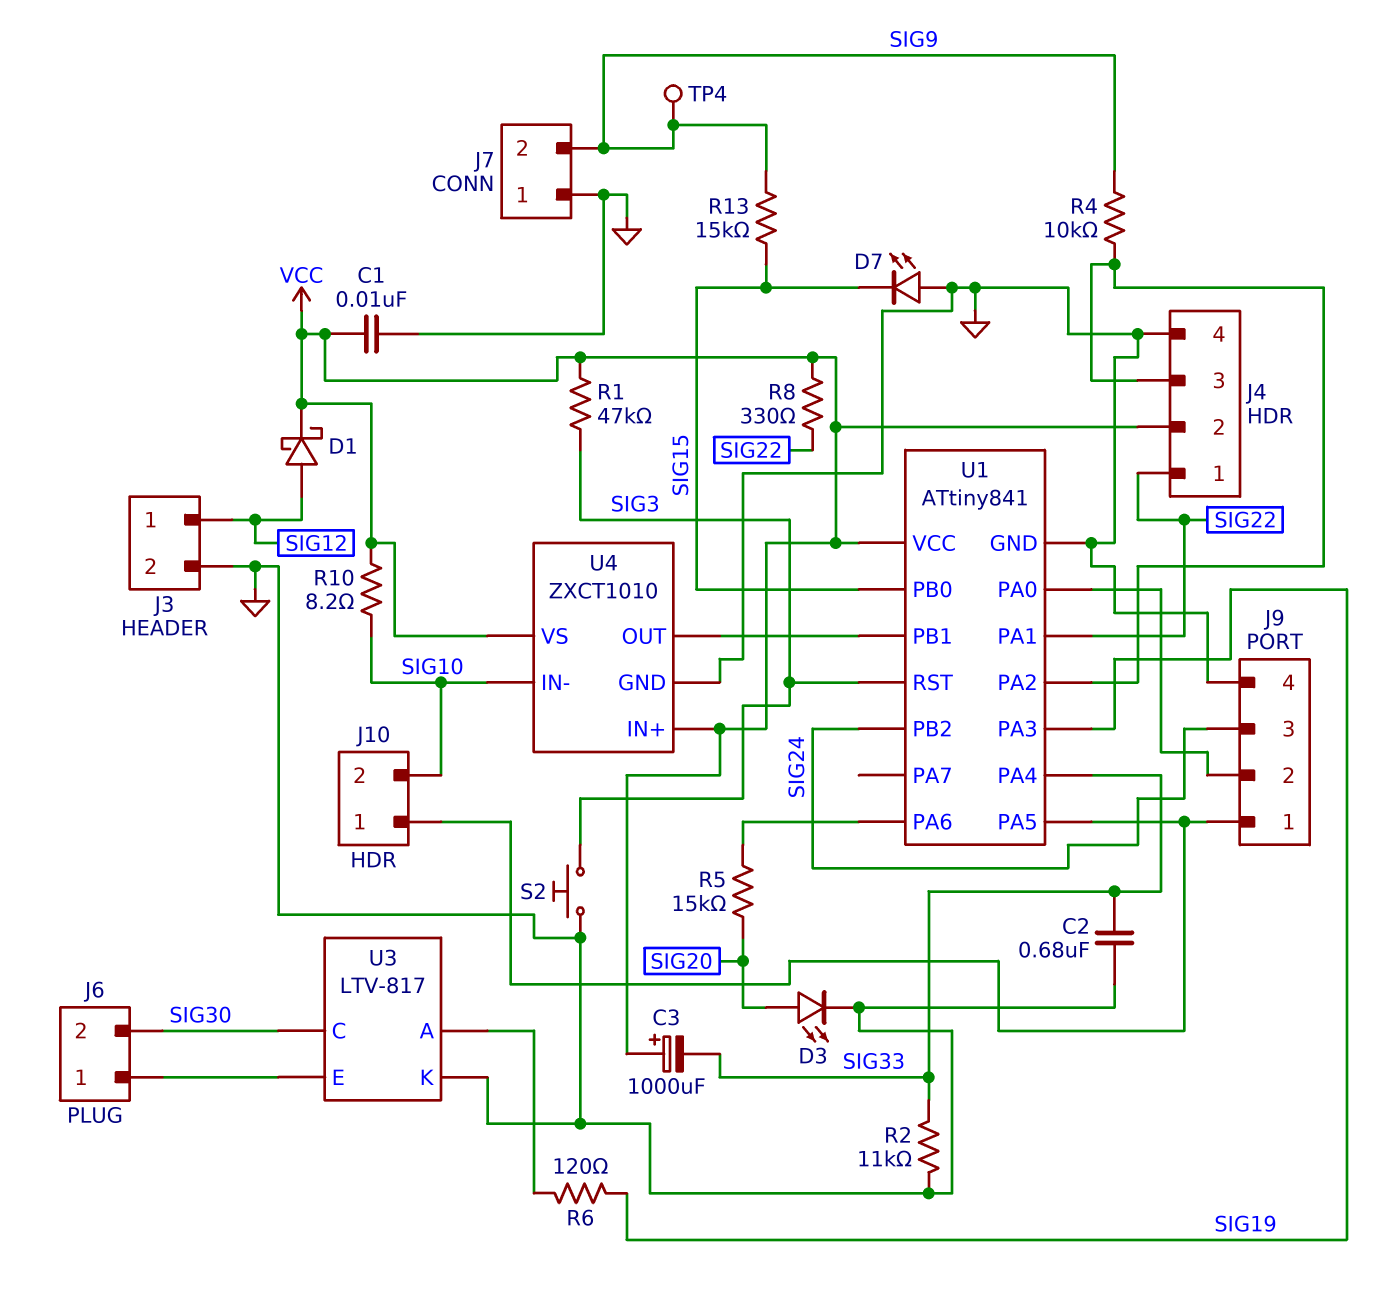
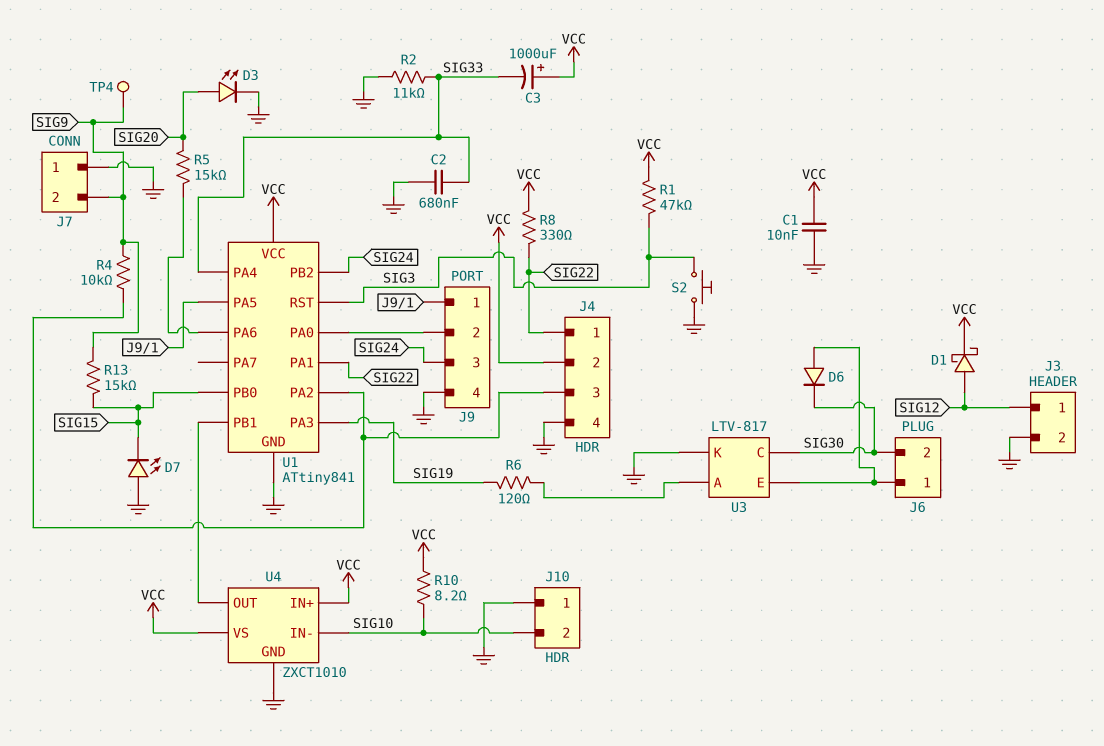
D6: none -> diode (A J6/1, K SIG30)
J10 pin 1: J9/1 -> GND

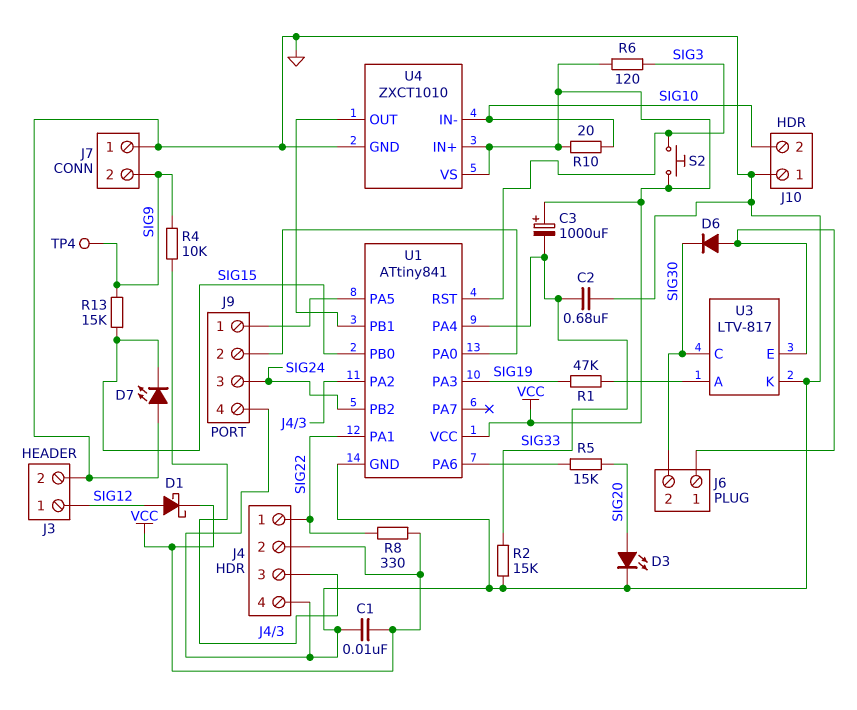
R1: 47k (SIG3, VCC) -> 47k (SIG19, U3/A)
R2: 11k (GND, SIG33) -> 15k (GND, SIG33)
R6: 120 (SIG19, U3/A) -> 120 (SIG3, VCC)
R10: 8.2 (SIG10, VCC) -> 20 (SIG10, VCC)
S2: button (GND, SIG3) -> button (SIG3, VCC)

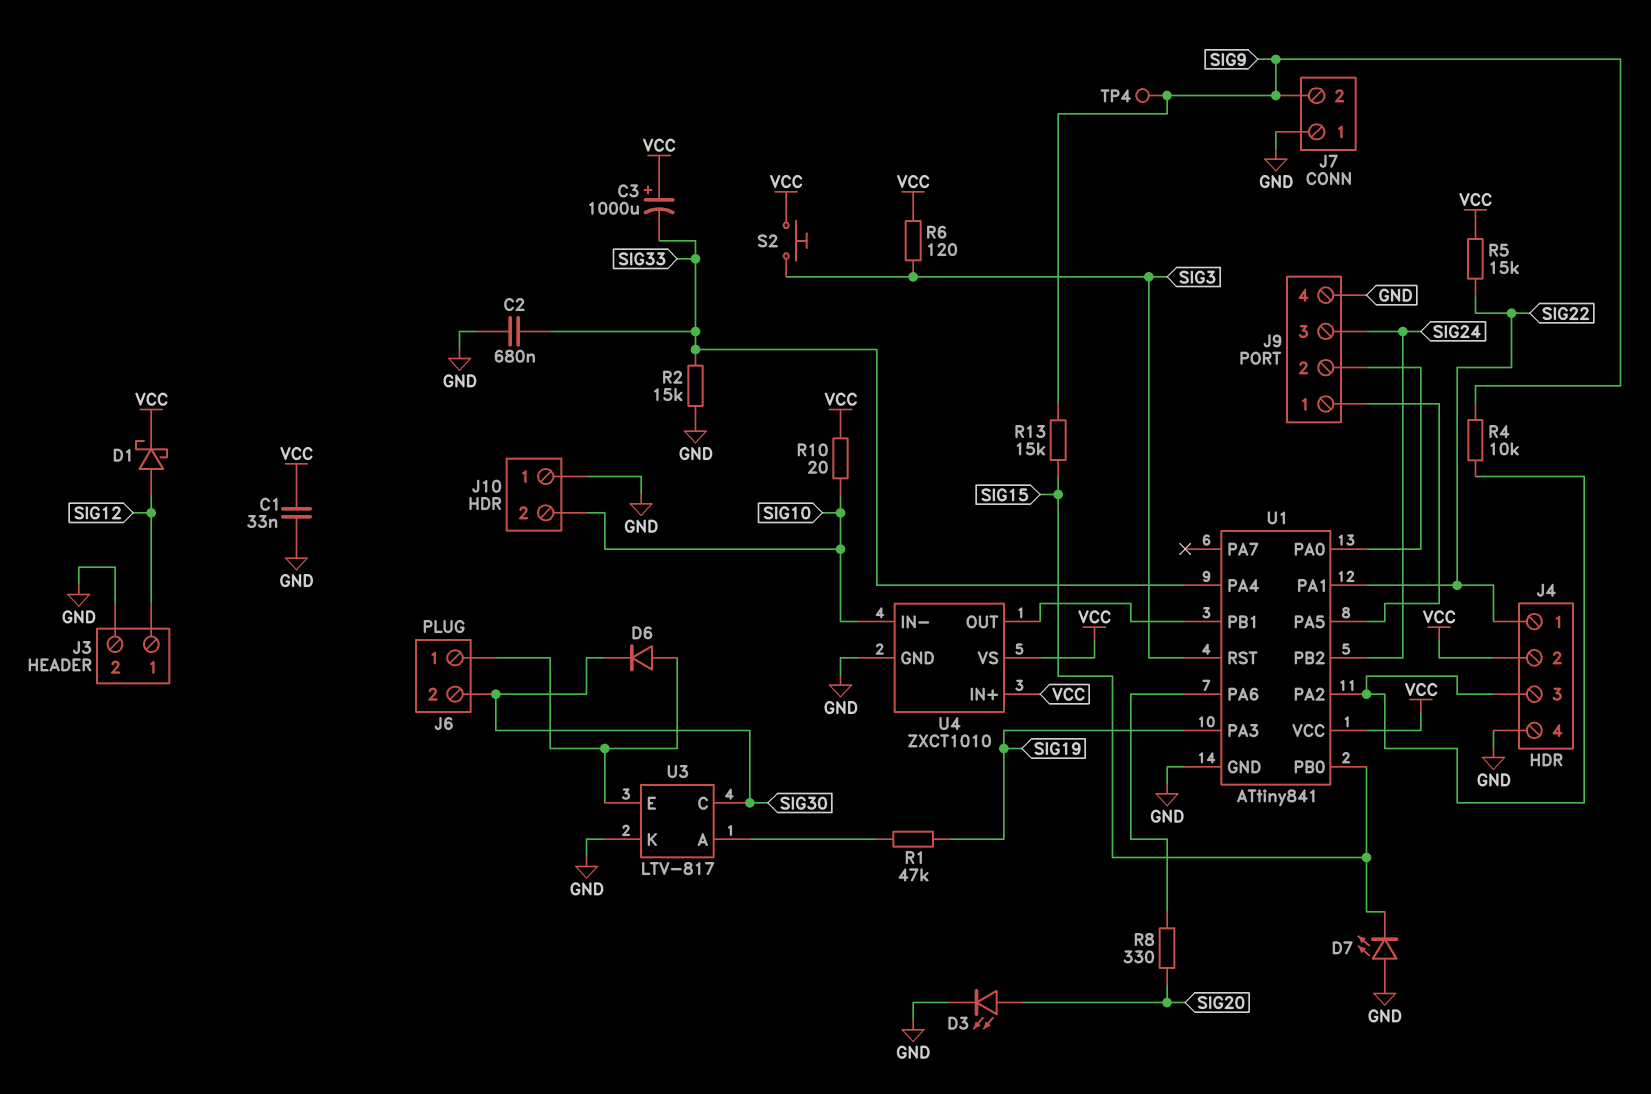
C1: 10nF (GND, VCC) -> 33nF (GND, VCC)
R5: 15k (SIG20, U1/PA6) -> 15k (SIG22, VCC)
R8: 330 (SIG22, VCC) -> 330 (SIG20, U1/PA6)

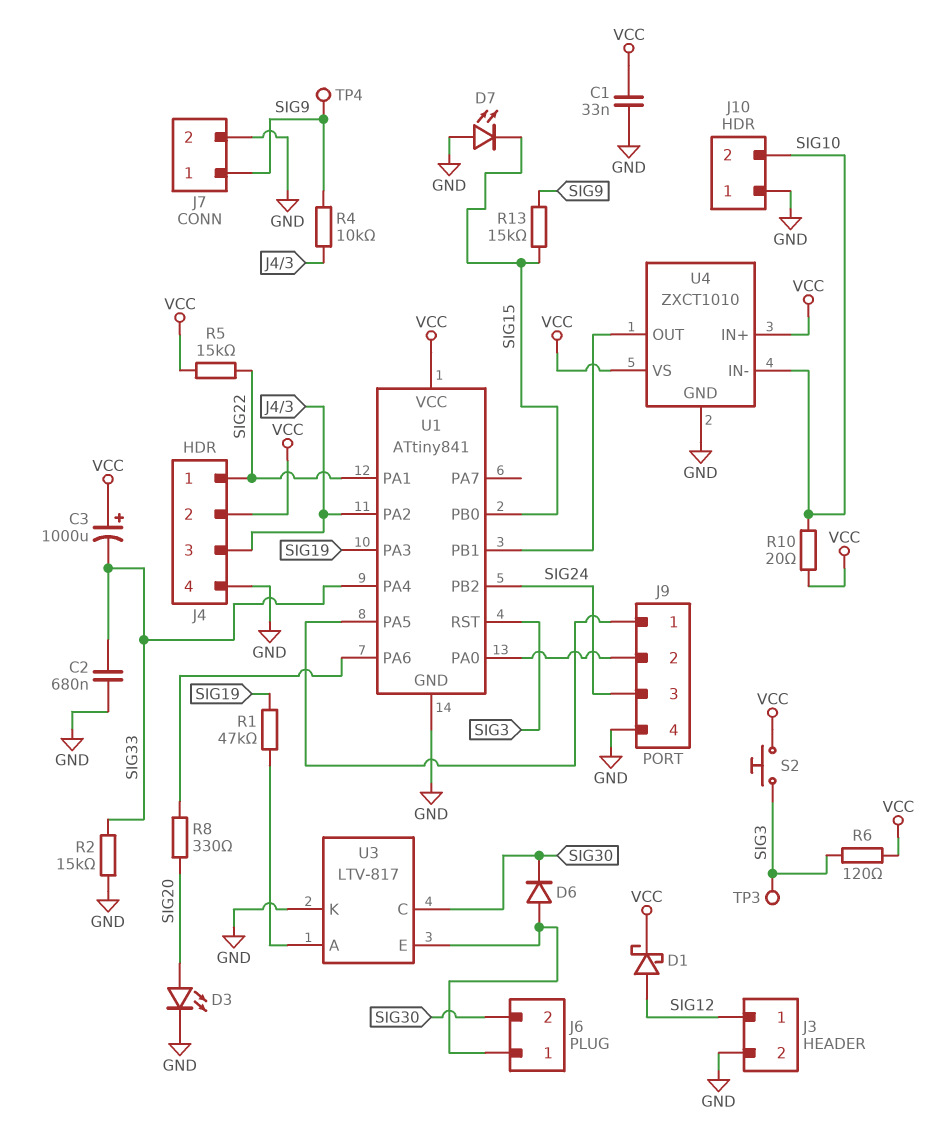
J7 pin 1: GND -> SIG9
J7 pin 2: SIG9 -> GND
TP3: none -> test point (SIG3)

